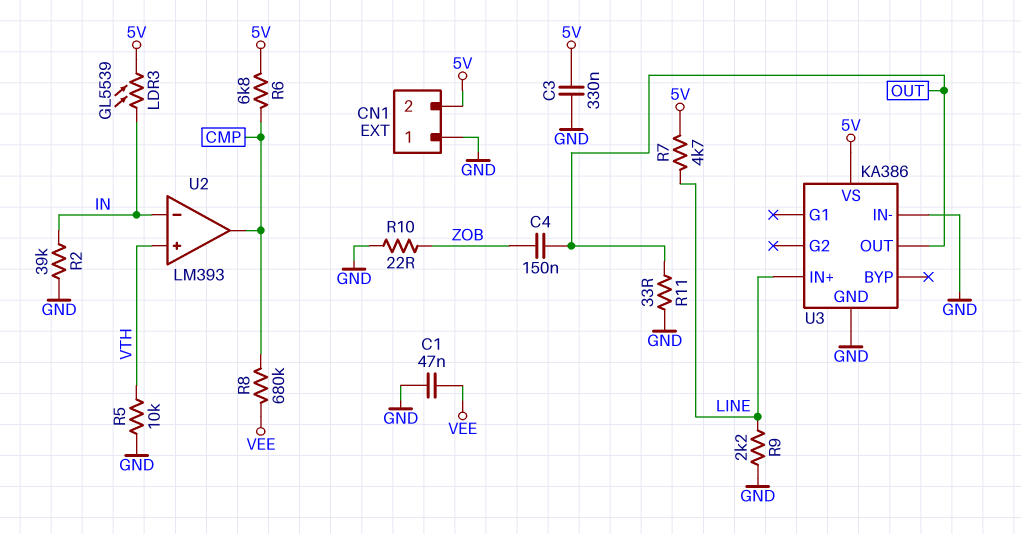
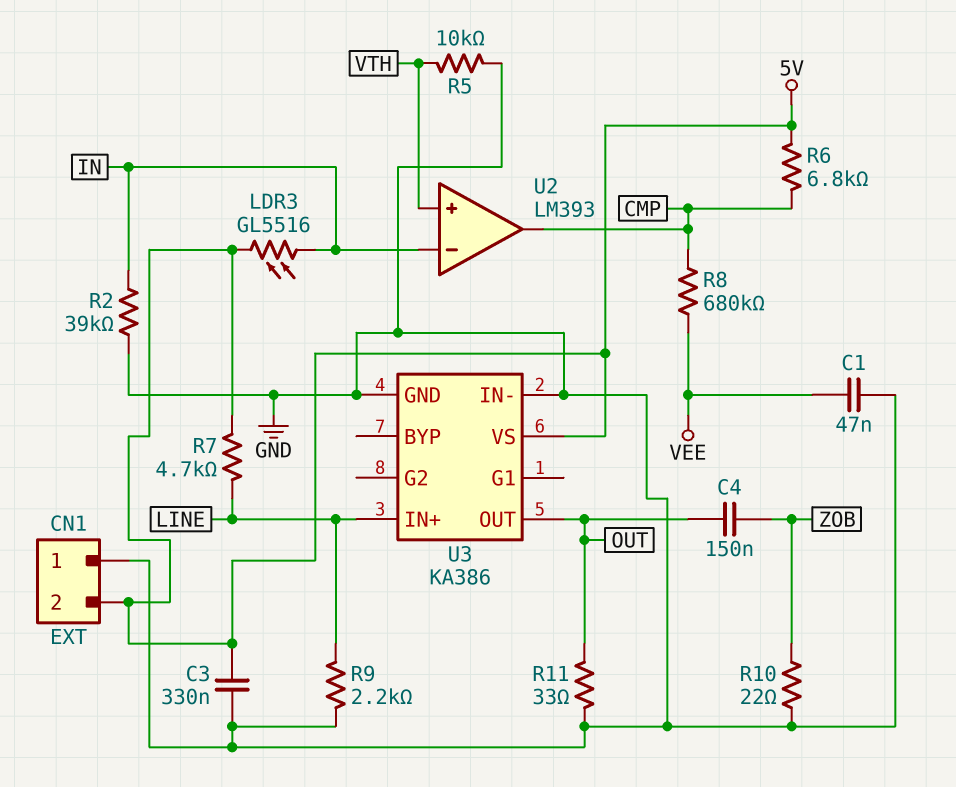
LDR3: GL5539 (5V, IN) -> GL5516 (5V, IN)

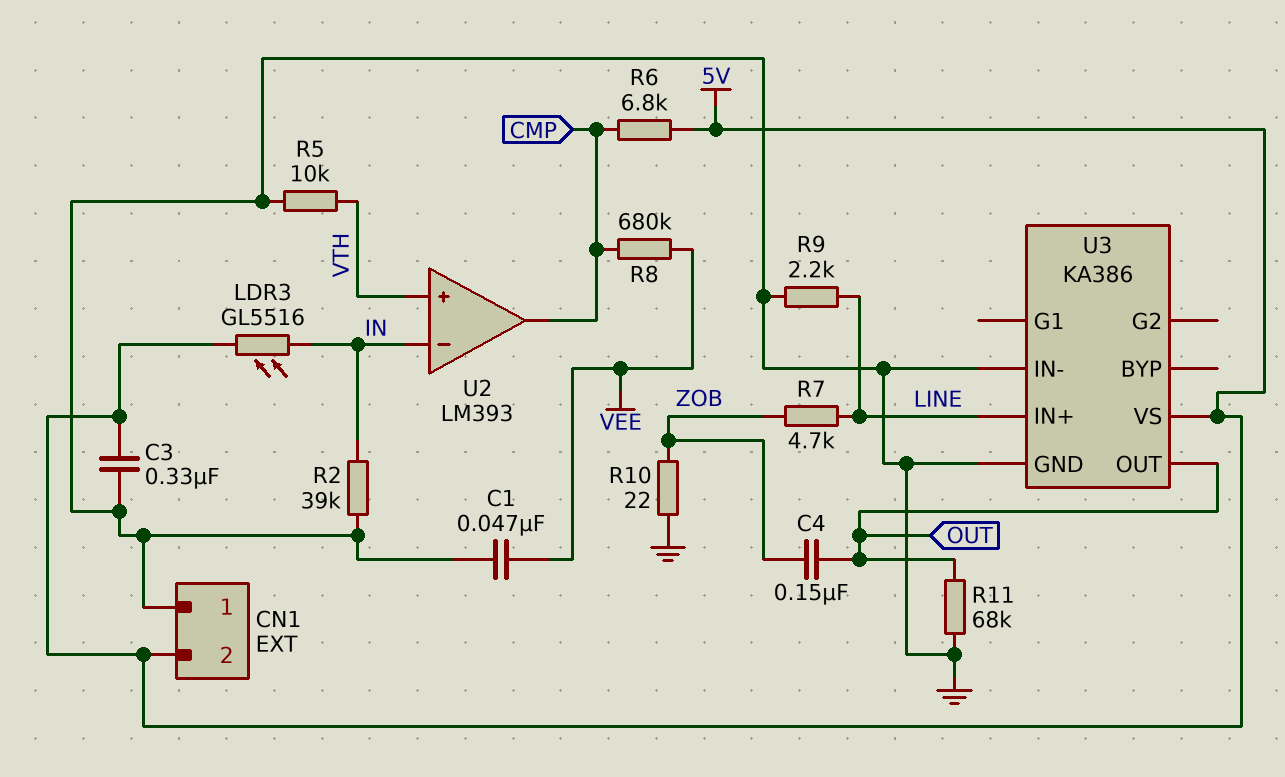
R7: 4.7k (5V, LINE) -> 4.7k (LINE, ZOB)
R11: 33 (GND, OUT) -> 68k (GND, OUT)

